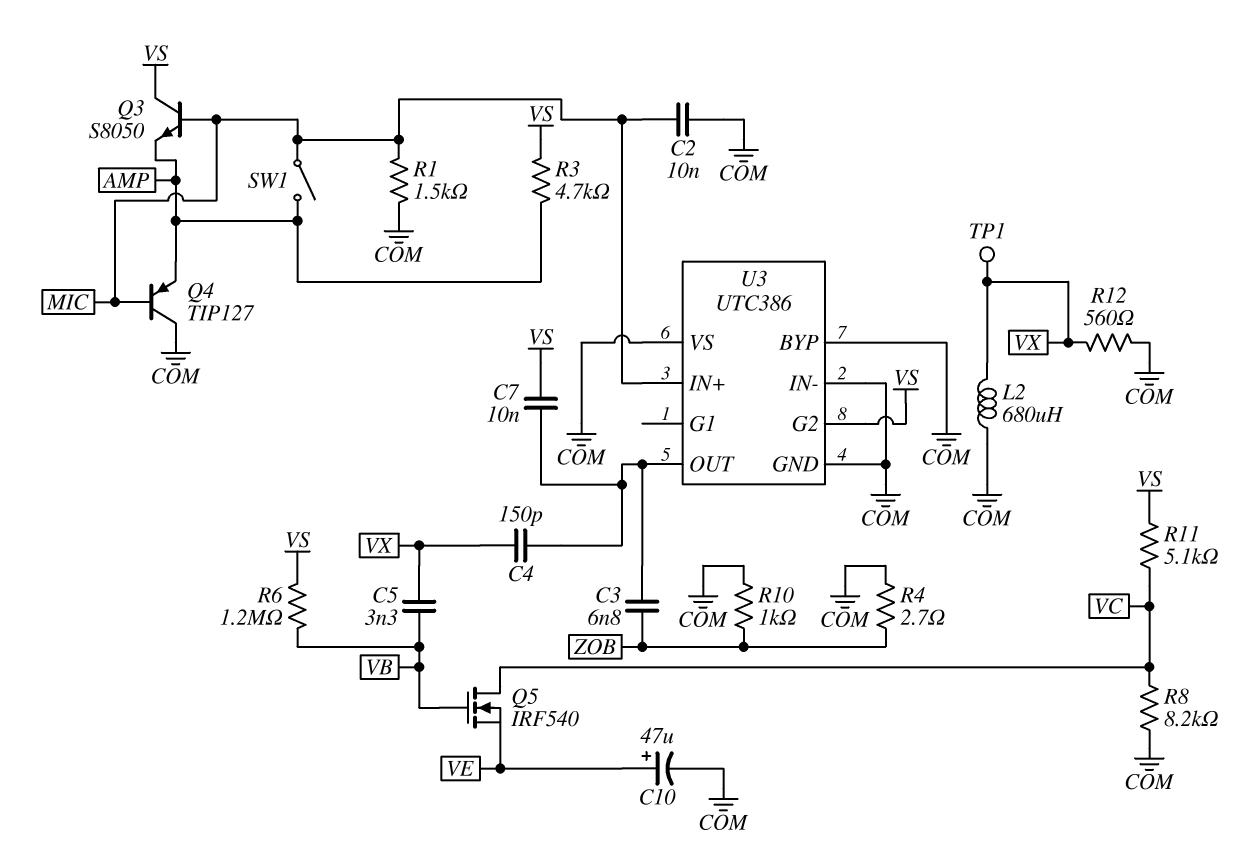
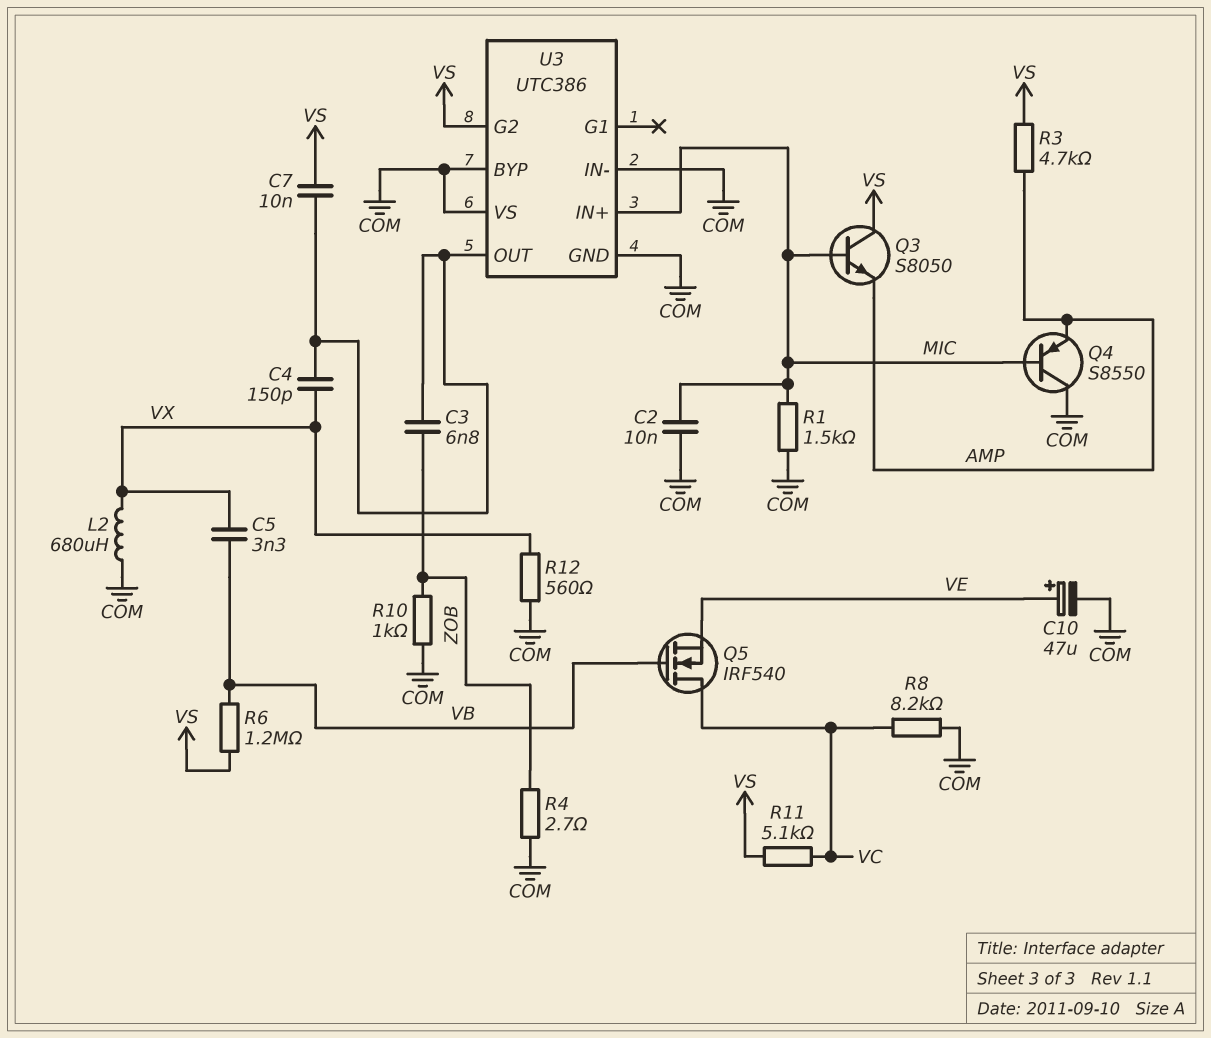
Q4: PNP TIP127 (B MIC, C COM, E AMP) -> PNP S8550 (B MIC, C COM, E AMP)
SW1: switch (AMP, MIC) -> none
TP1: test point (VX) -> none

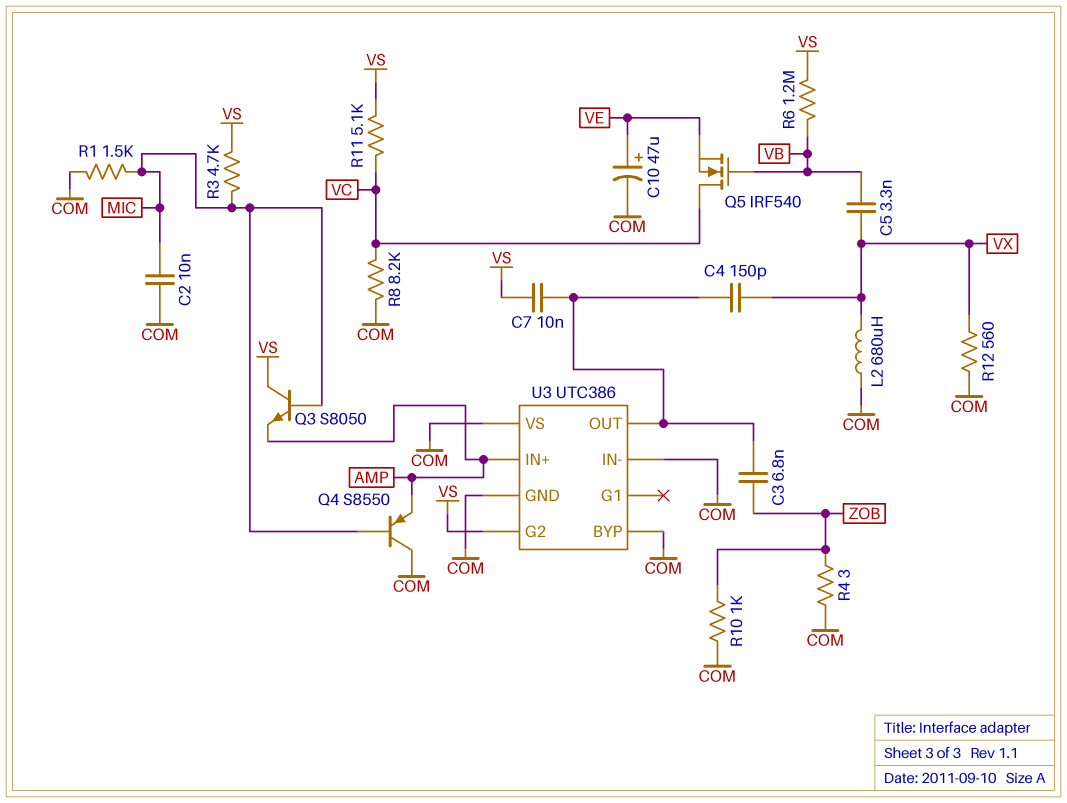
R3: 4.7k (AMP, VS) -> 4.7k (MIC, VS)
R4: 2.7 (COM, ZOB) -> 3 (COM, ZOB)
U3 pin IN+: MIC -> AMP

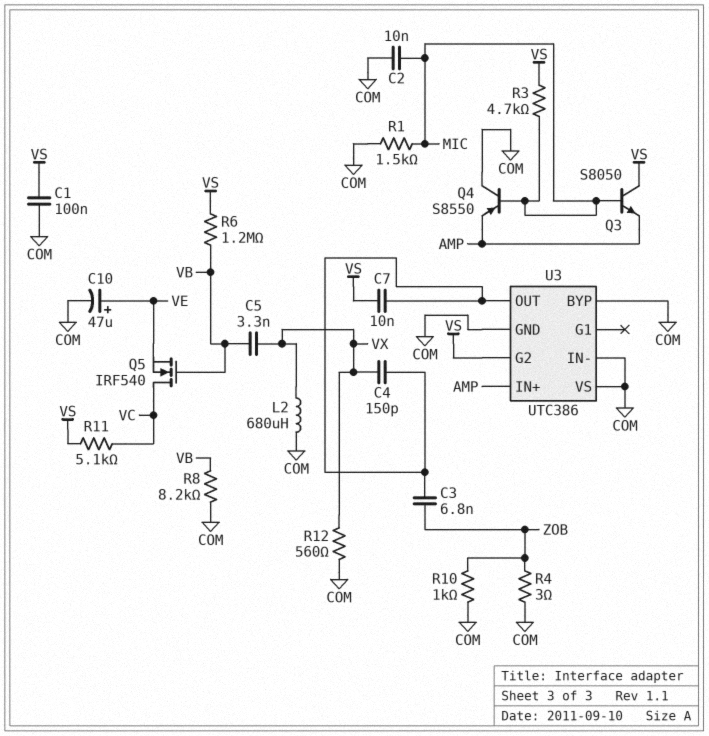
C1: none -> 100nF (COM, VS)
R8: 8.2k (COM, VC) -> 8.2k (COM, VB)

